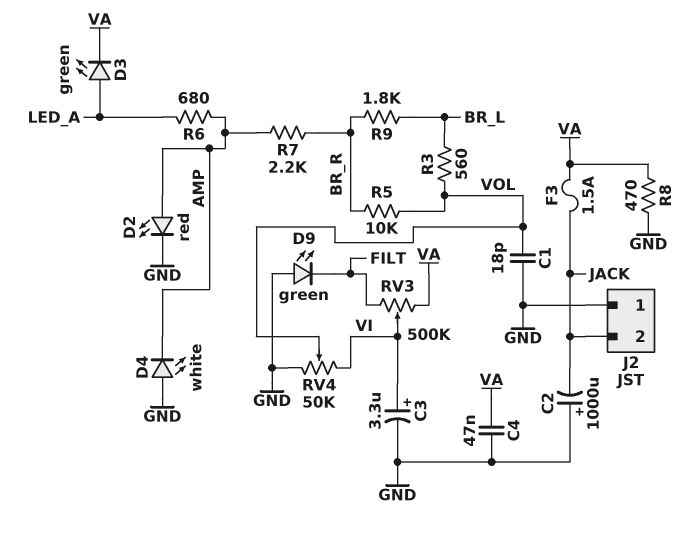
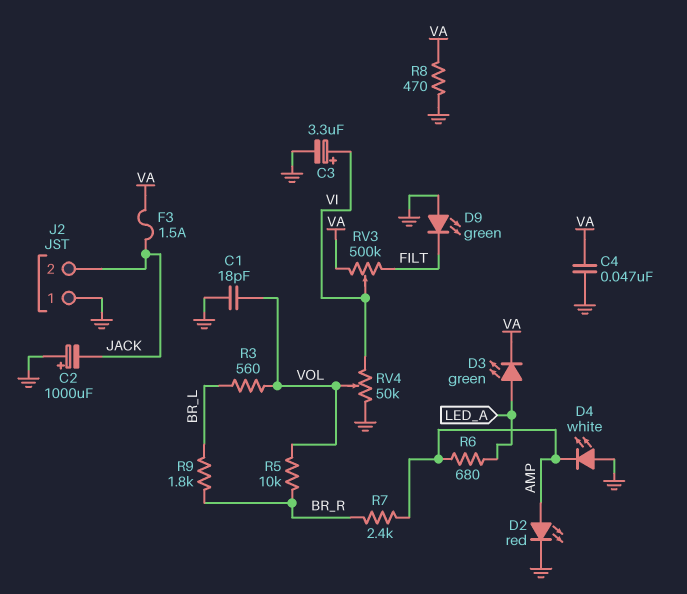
R7: 2.2k (AMP, BR_R) -> 2.4k (AMP, BR_R)

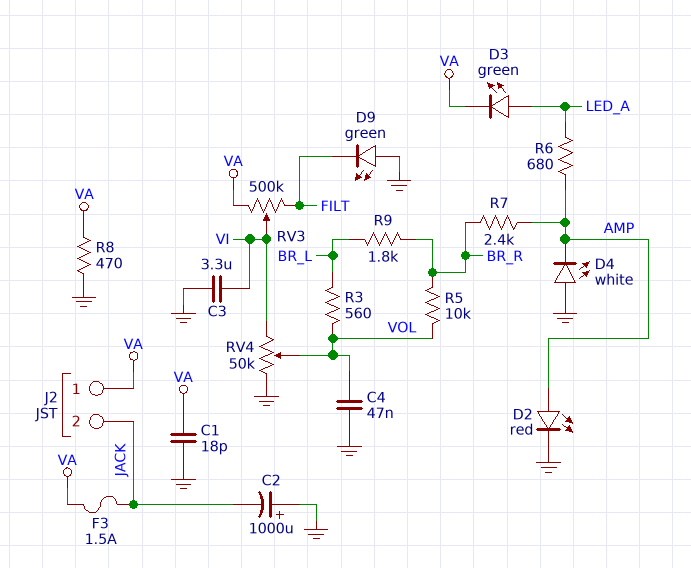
C1: 18pF (GND, VOL) -> 18pF (GND, VA)
C3: 3.3uF (plus VI, minus GND) -> 3.3uF (GND, VI)
C4: 47nF (GND, VA) -> 47nF (GND, VOL)
J2 pin 1: GND -> VA

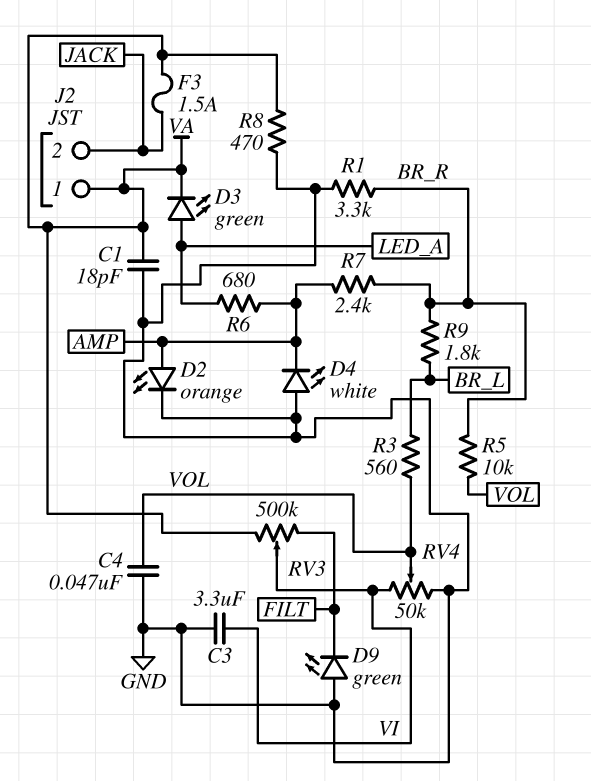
C2: 1000uF (plus GND, minus JACK) -> none
D2: LED red (A AMP, K GND) -> LED orange (A AMP, K GND)
R1: none -> 3.3k (BR_R, GND)

